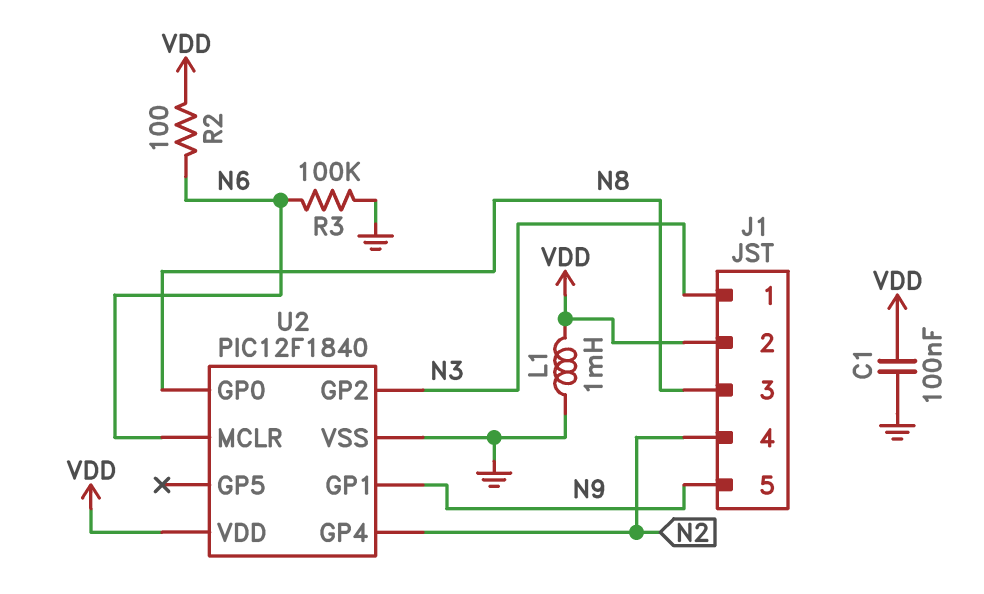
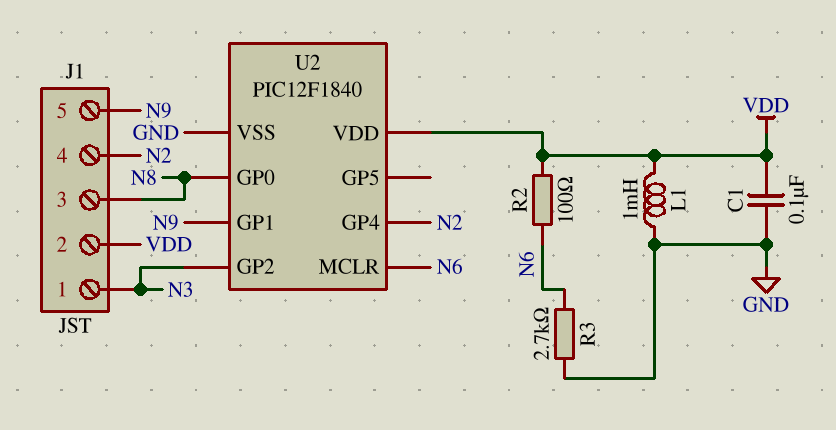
R3: 100k (GND, N6) -> 2.7k (GND, N6)

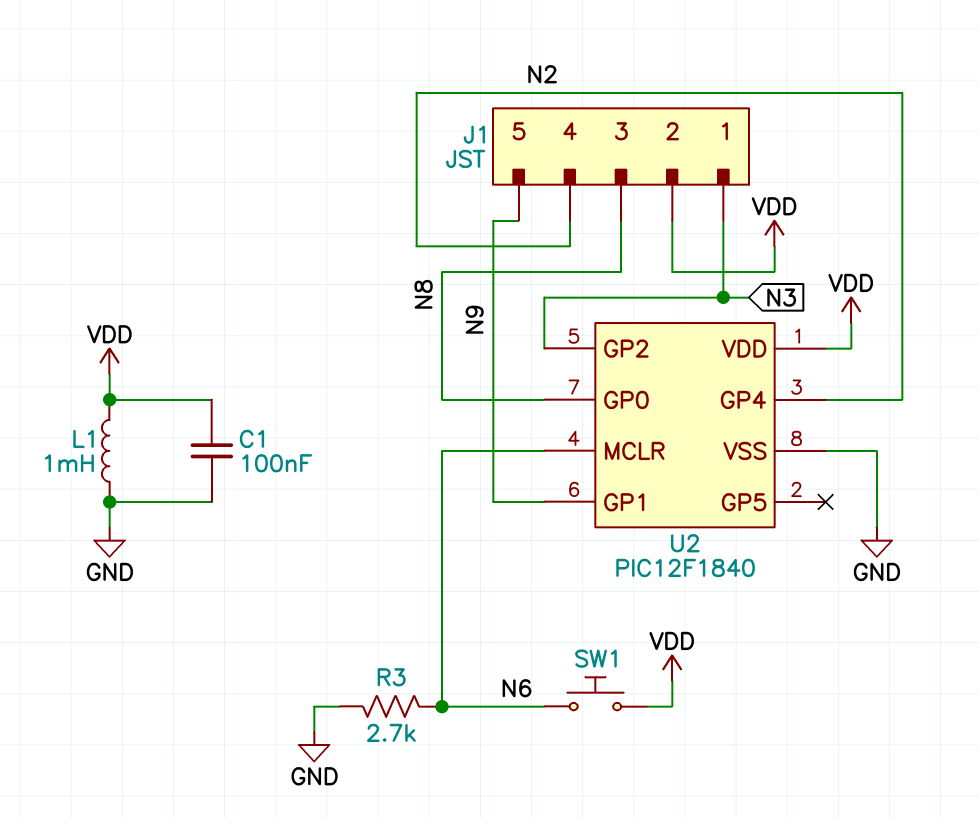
R2: 100 (N6, VDD) -> none
SW1: none -> button (N6, VDD)

